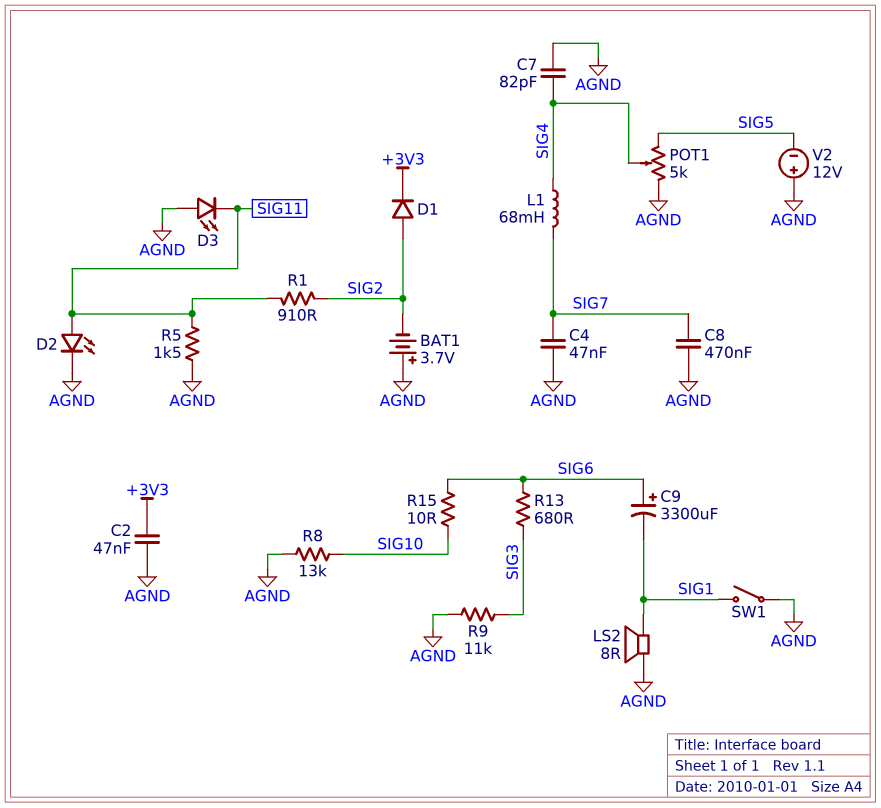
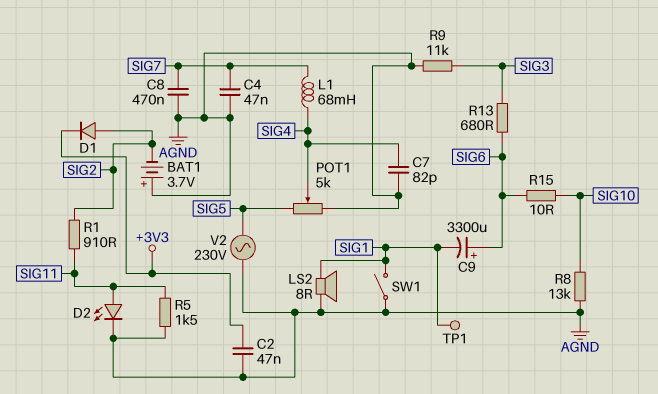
D3: LED (A AGND, K SIG11) -> none
TP1: none -> test point (SIG1)
V2: 12V (plus AGND, minus SIG5) -> AC 230V (AGND, SIG5)

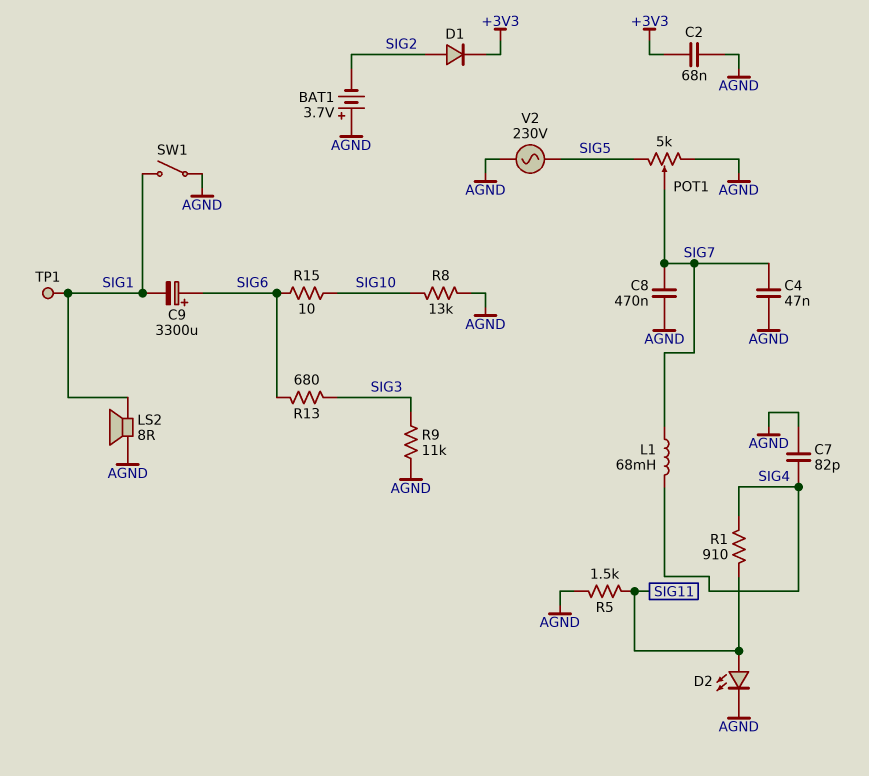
C2: 47nF (+3V3, AGND) -> 68nF (+3V3, AGND)
POT1: 5k (AGND, SIG5, wiper SIG4) -> 5k (AGND, SIG5, wiper SIG7)
R1: 910 (SIG2, SIG11) -> 910 (SIG4, SIG11)

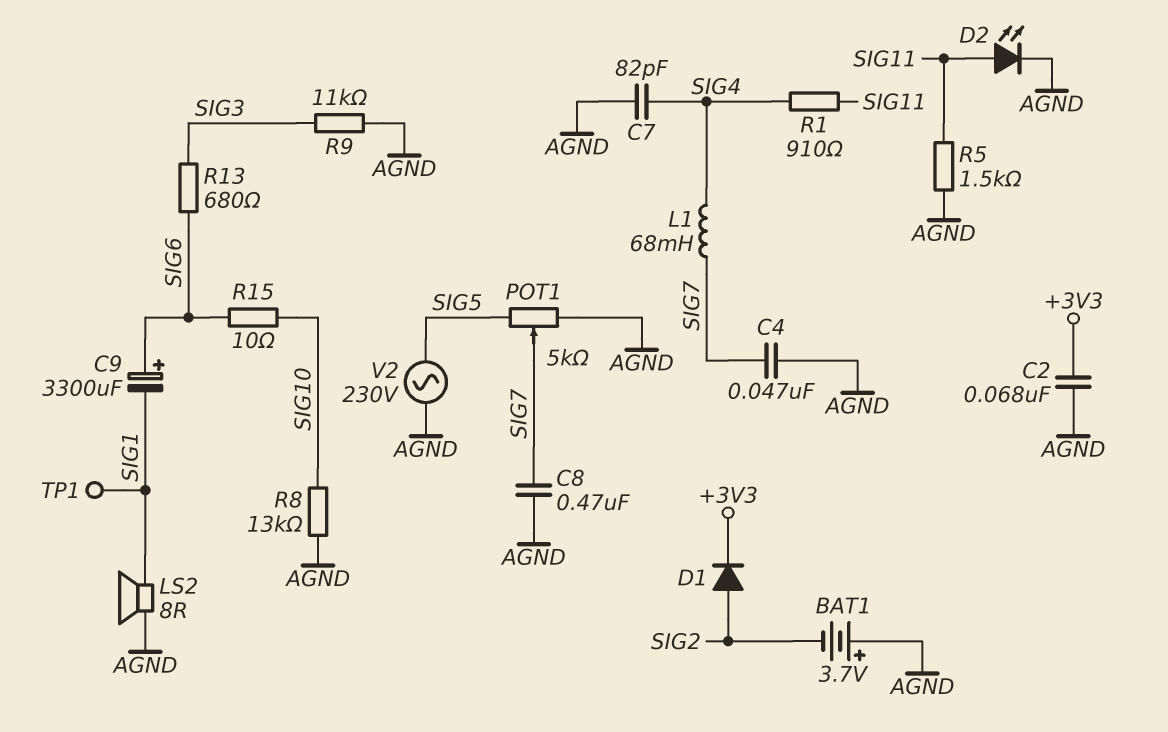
SW1: switch (AGND, SIG1) -> none

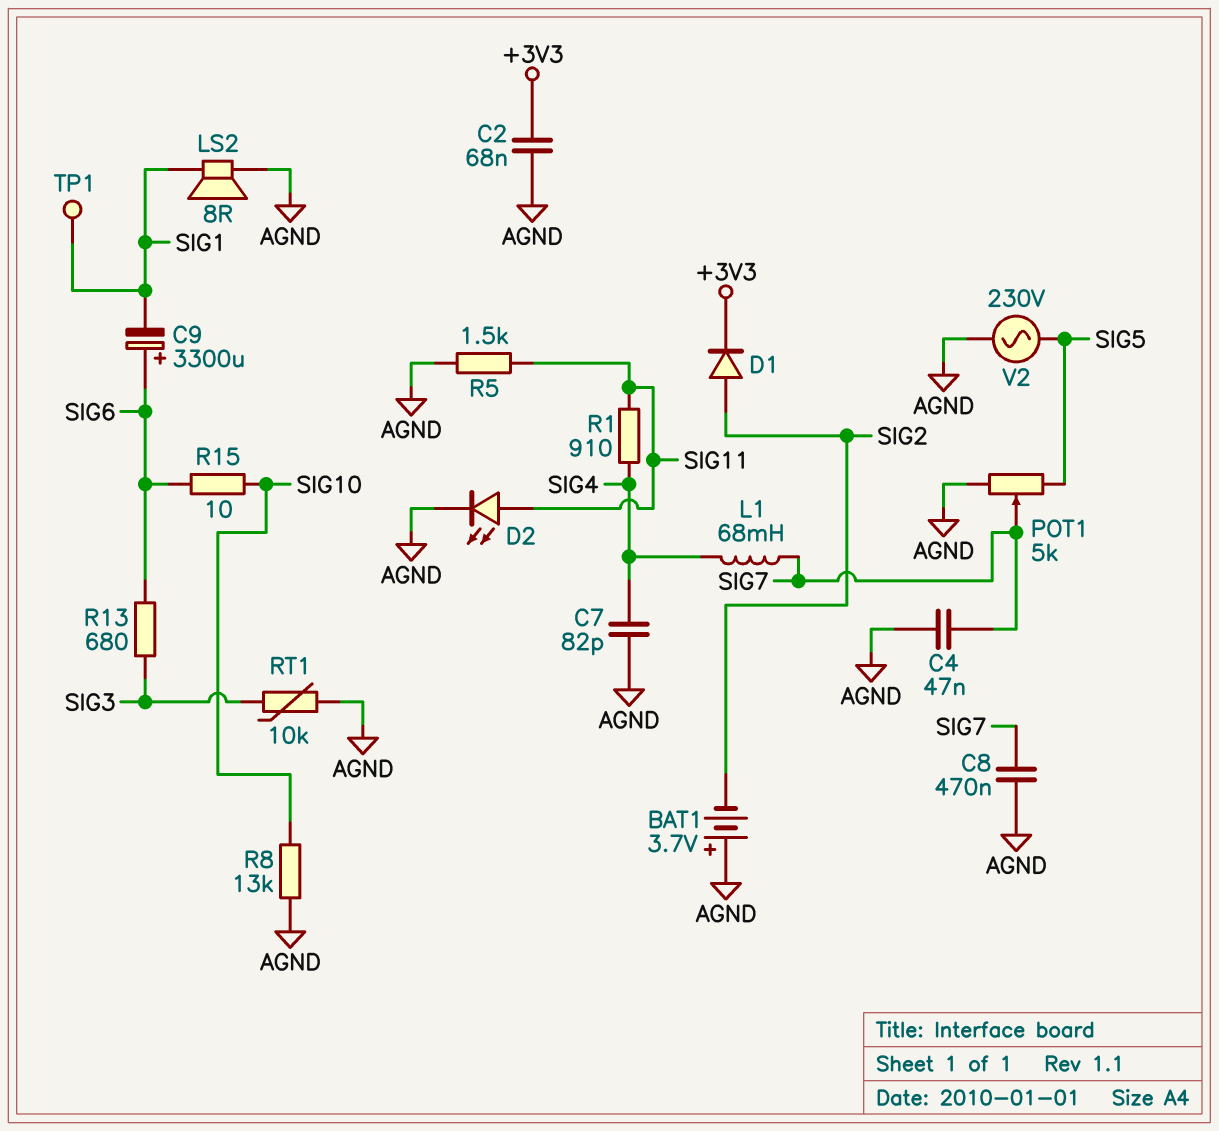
R9: 11k (AGND, SIG3) -> none
RT1: none -> 10k (AGND, SIG3)

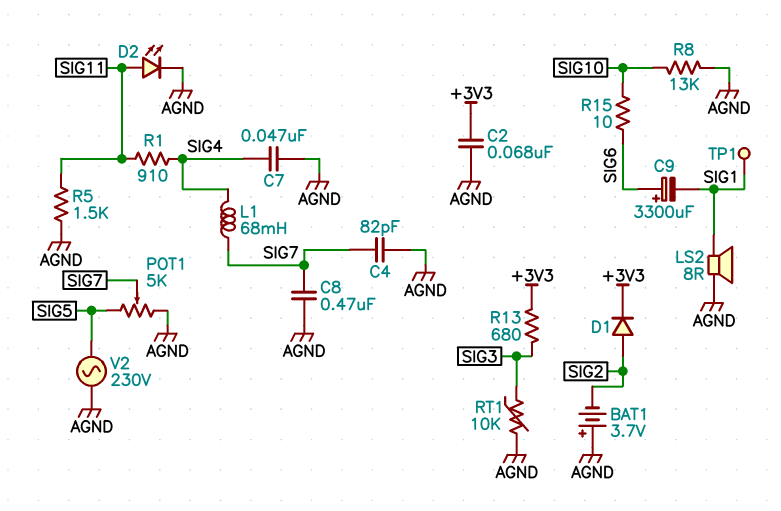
C4: 47nF (AGND, SIG7) -> 82pF (AGND, SIG7)
C7: 82pF (AGND, SIG4) -> 47nF (AGND, SIG4)
R13: 680 (SIG3, SIG6) -> 680 (+3V3, SIG3)

